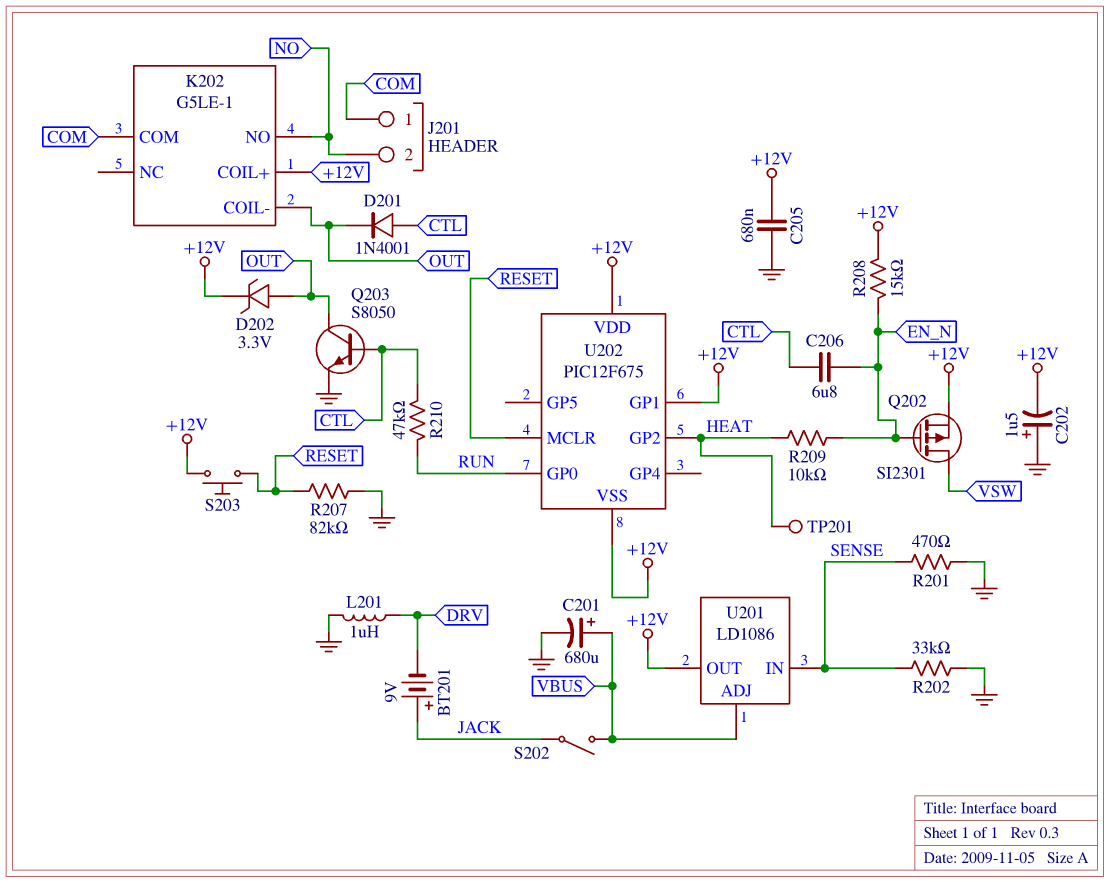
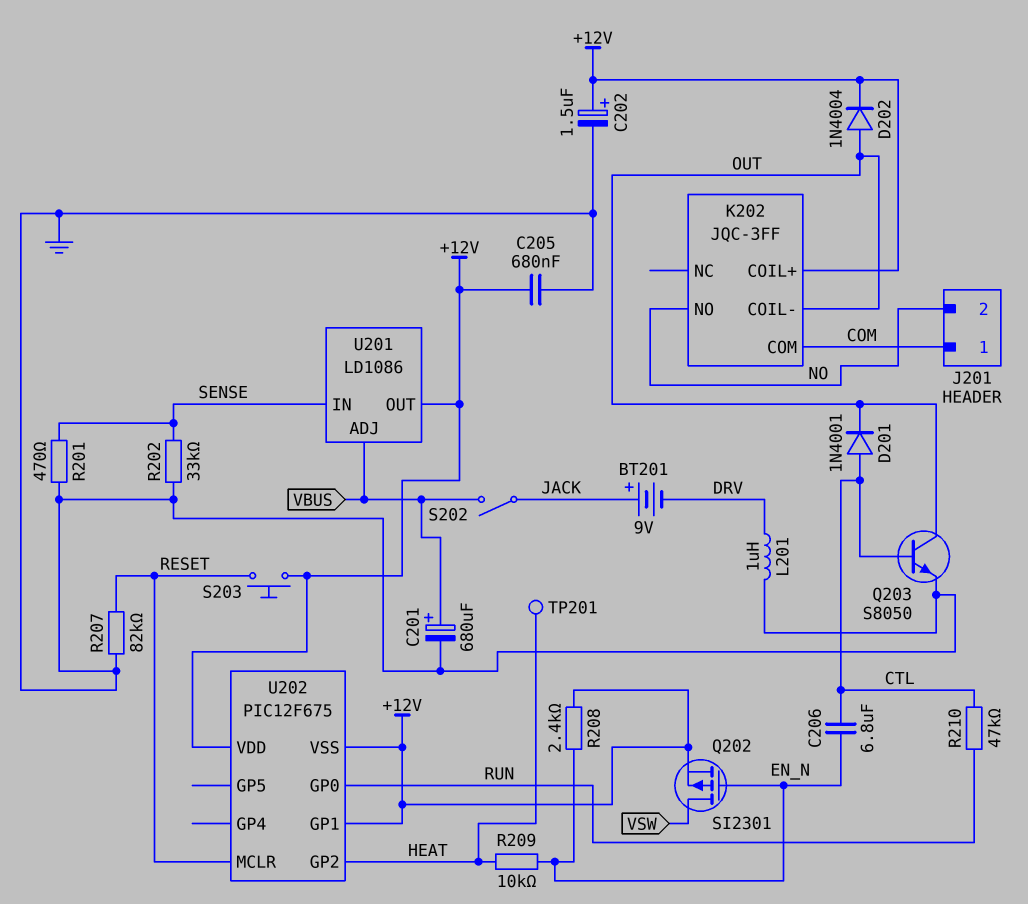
C202: 1.5uF (plus GND, minus +12V) -> 1.5uF (plus +12V, minus GND)
D202: zener 3.3V (A OUT, K +12V) -> diode 1N4004 (A OUT, K +12V)
K202: G5LE-1 -> JQC-3FF
R208: 15k (+12V, EN_N) -> 2.4k (+12V, EN_N)

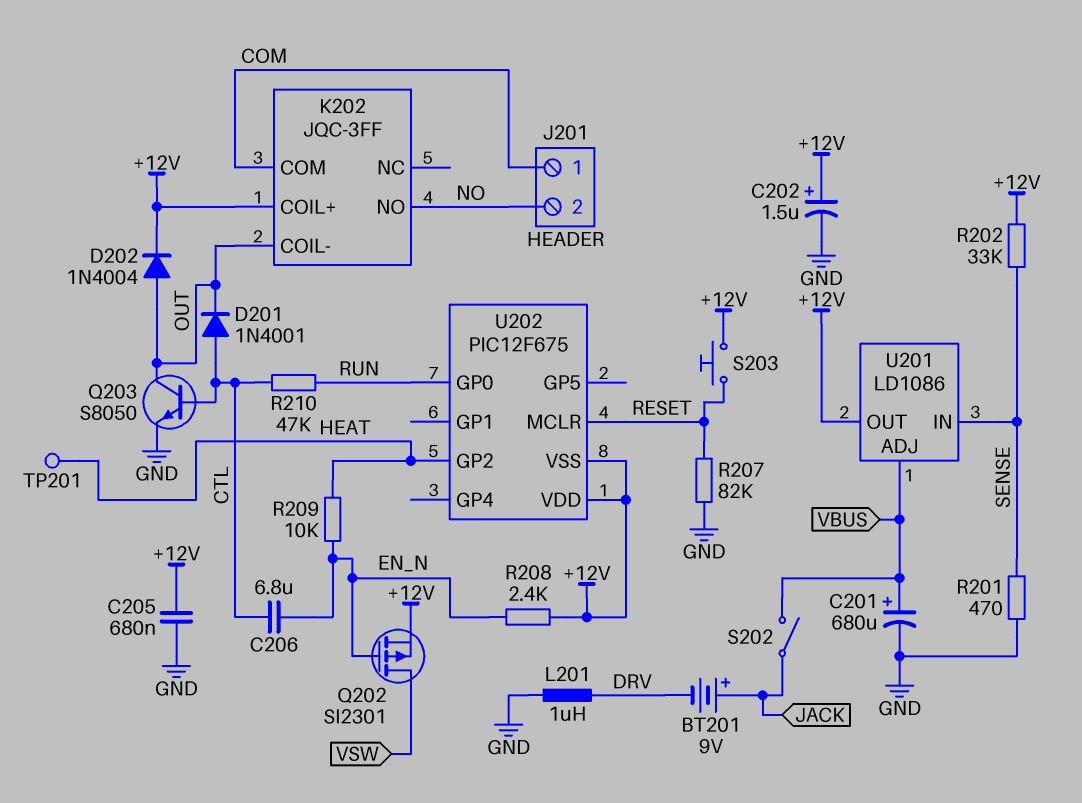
R202: 33k (GND, SENSE) -> 33k (+12V, SENSE)
U202 pin GP1: +12V -> none

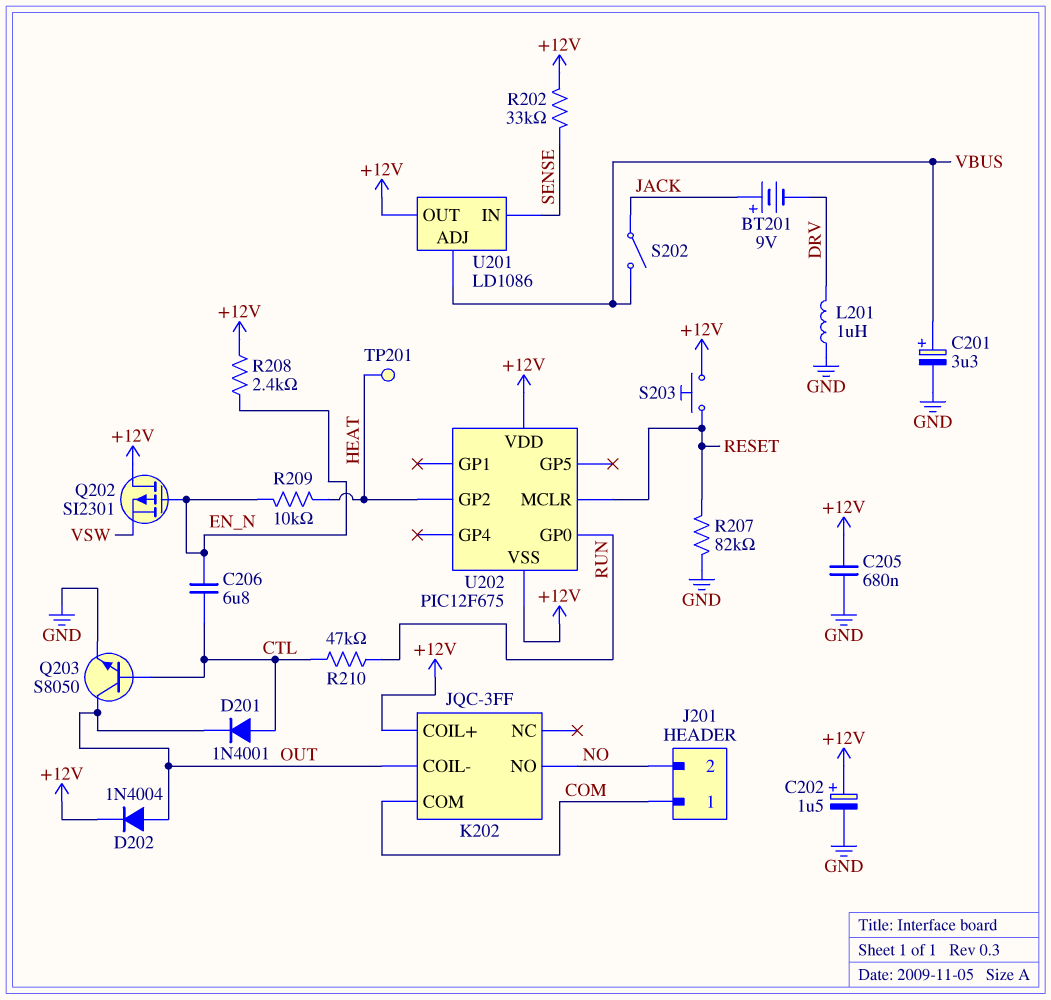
C201: 680uF (plus VBUS, minus GND) -> 3.3uF (plus VBUS, minus GND)
Q202: PMOS SI2301 (G EN_N, D VSW, S +12V) -> PMOS SI2301 (G EN_N, D +12V, S VSW)
R201: 470 (GND, SENSE) -> none

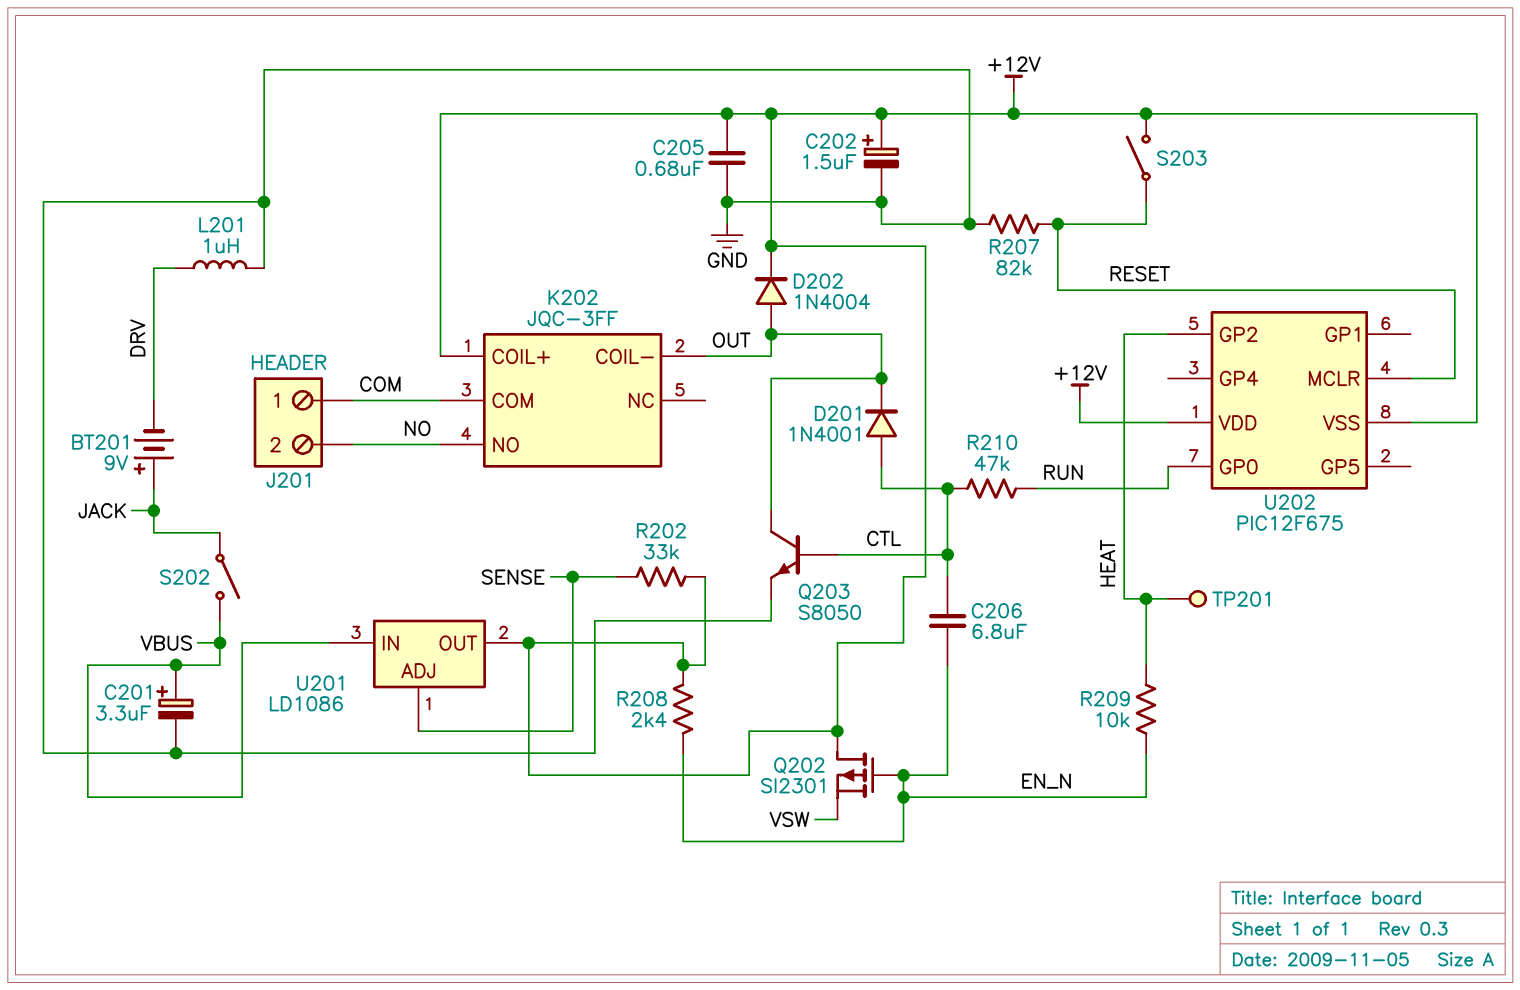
S203: button (+12V, RESET) -> switch (+12V, RESET)
U201 pin ADJ: VBUS -> SENSE
U201 pin IN: SENSE -> VBUS

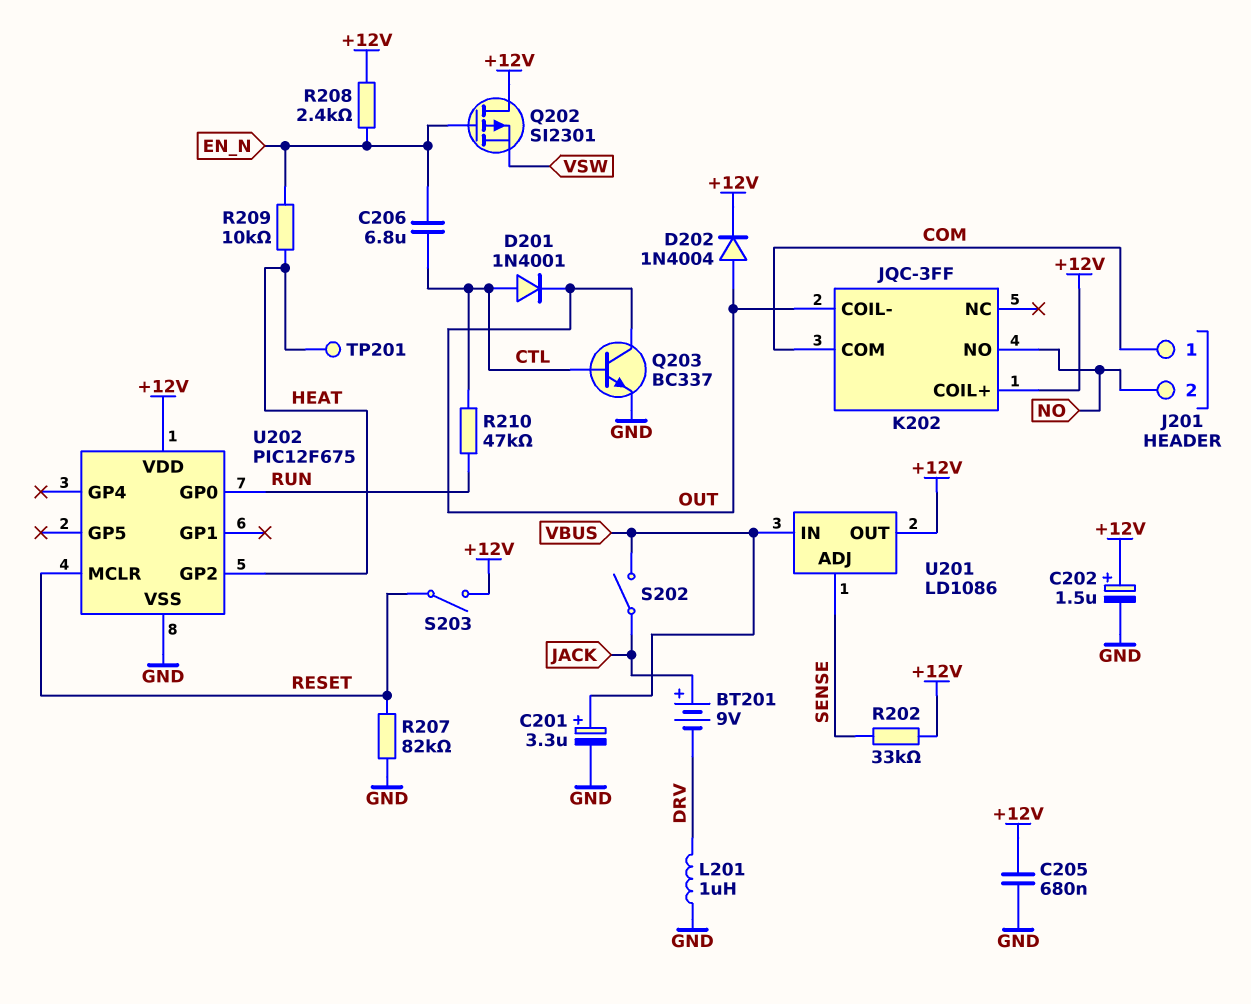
Q203: NPN S8050 (B CTL, C OUT, E GND) -> NPN BC337 (B CTL, C OUT, E GND)
U202 pin VSS: +12V -> GND

